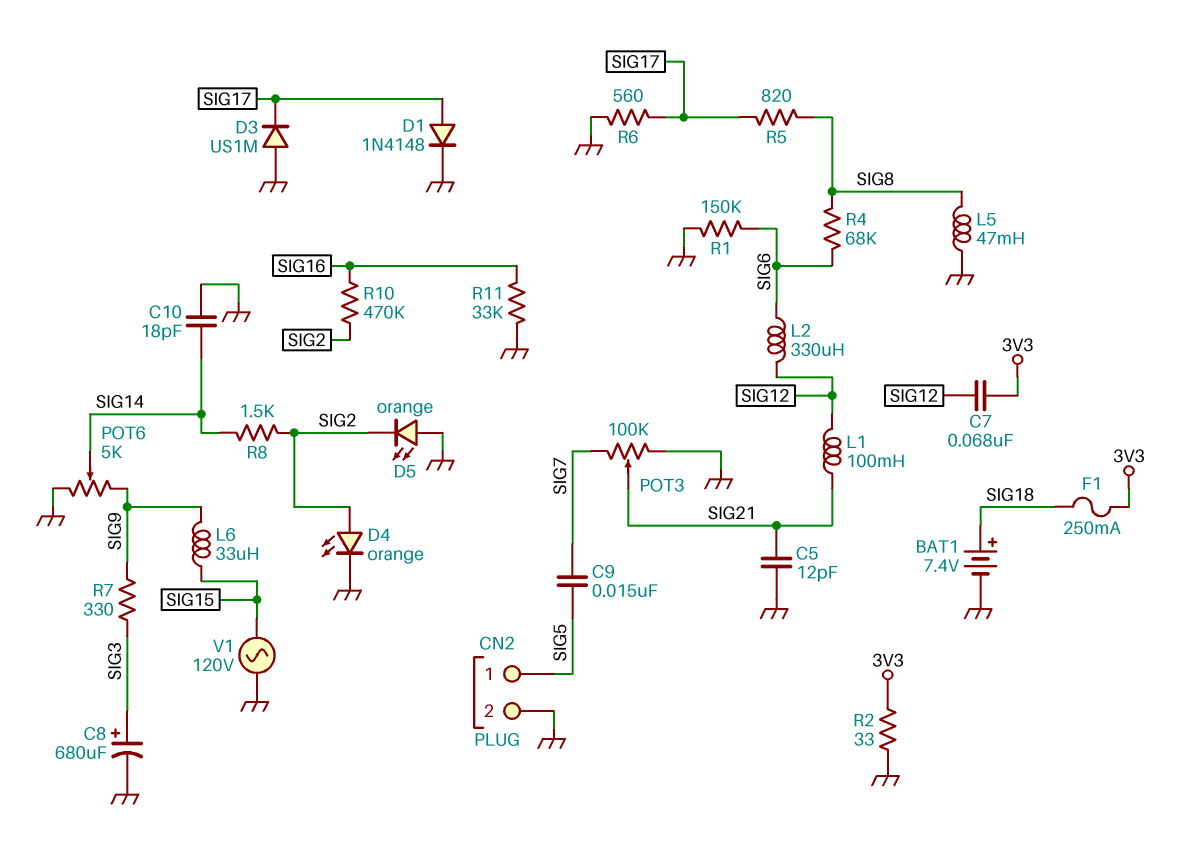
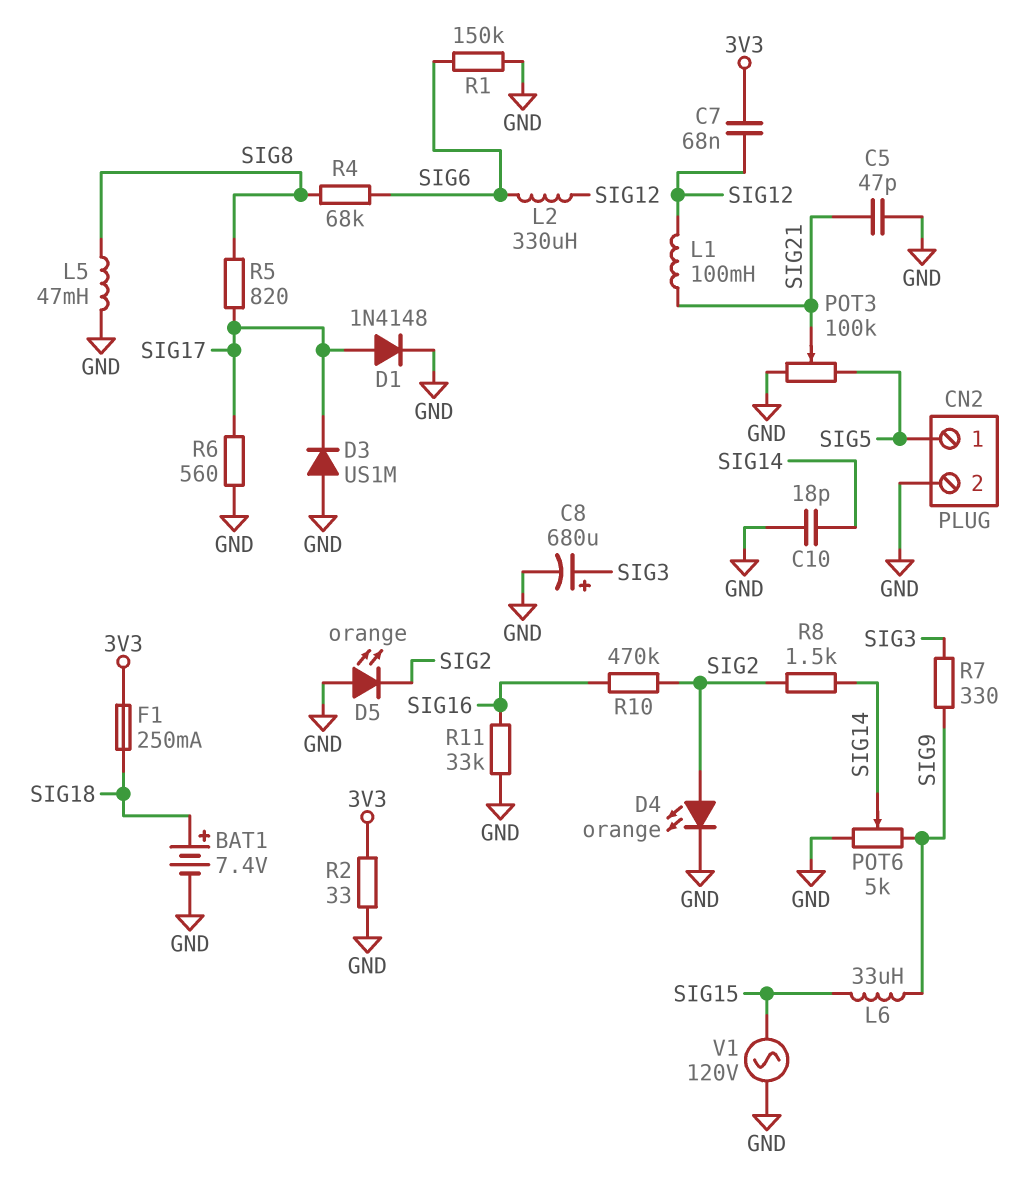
C5: 12pF (GND, SIG21) -> 47pF (GND, SIG21)
C9: 15nF (SIG5, SIG7) -> none
POT3: 100k (GND, SIG7, wiper SIG21) -> 100k (GND, SIG5, wiper SIG21)

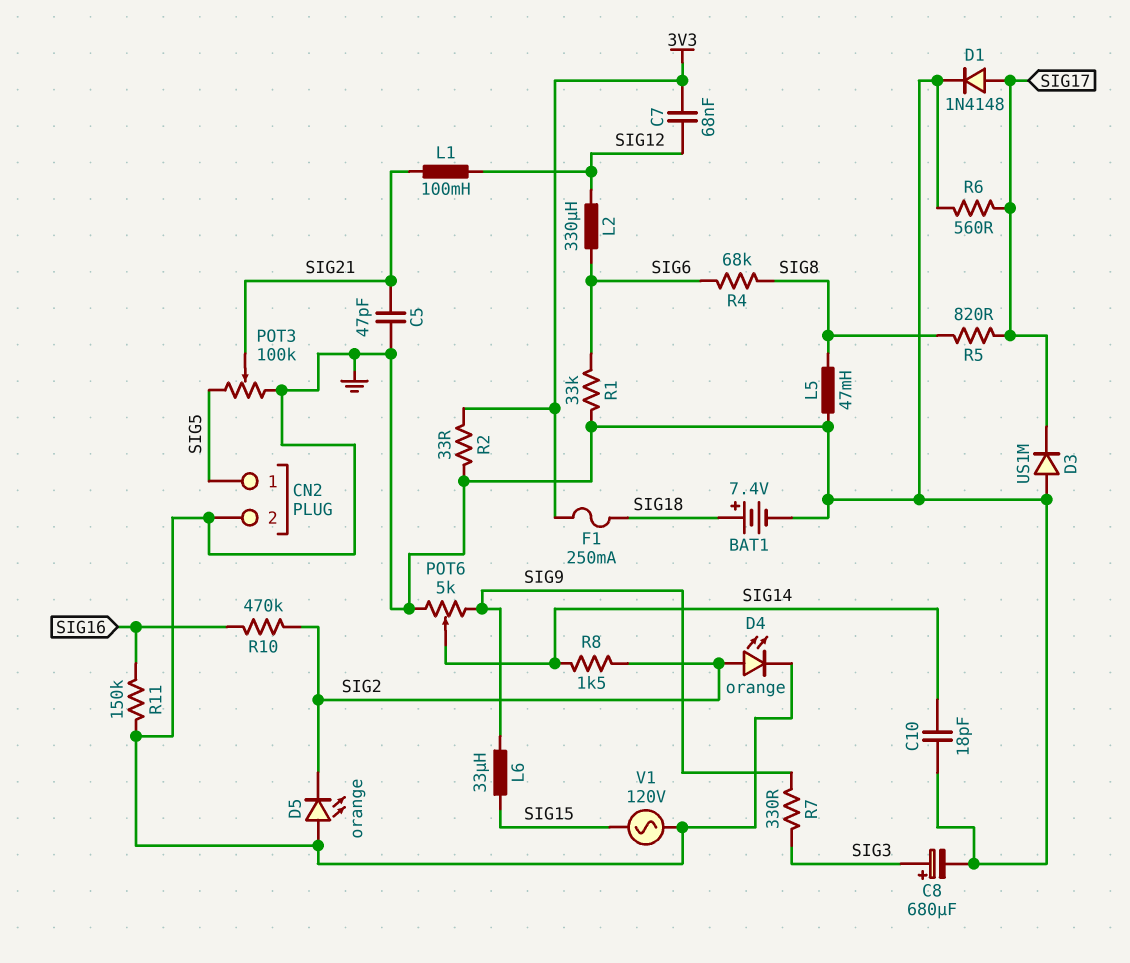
R1: 150k (GND, SIG6) -> 33k (GND, SIG6)
R11: 33k (GND, SIG16) -> 150k (GND, SIG16)

